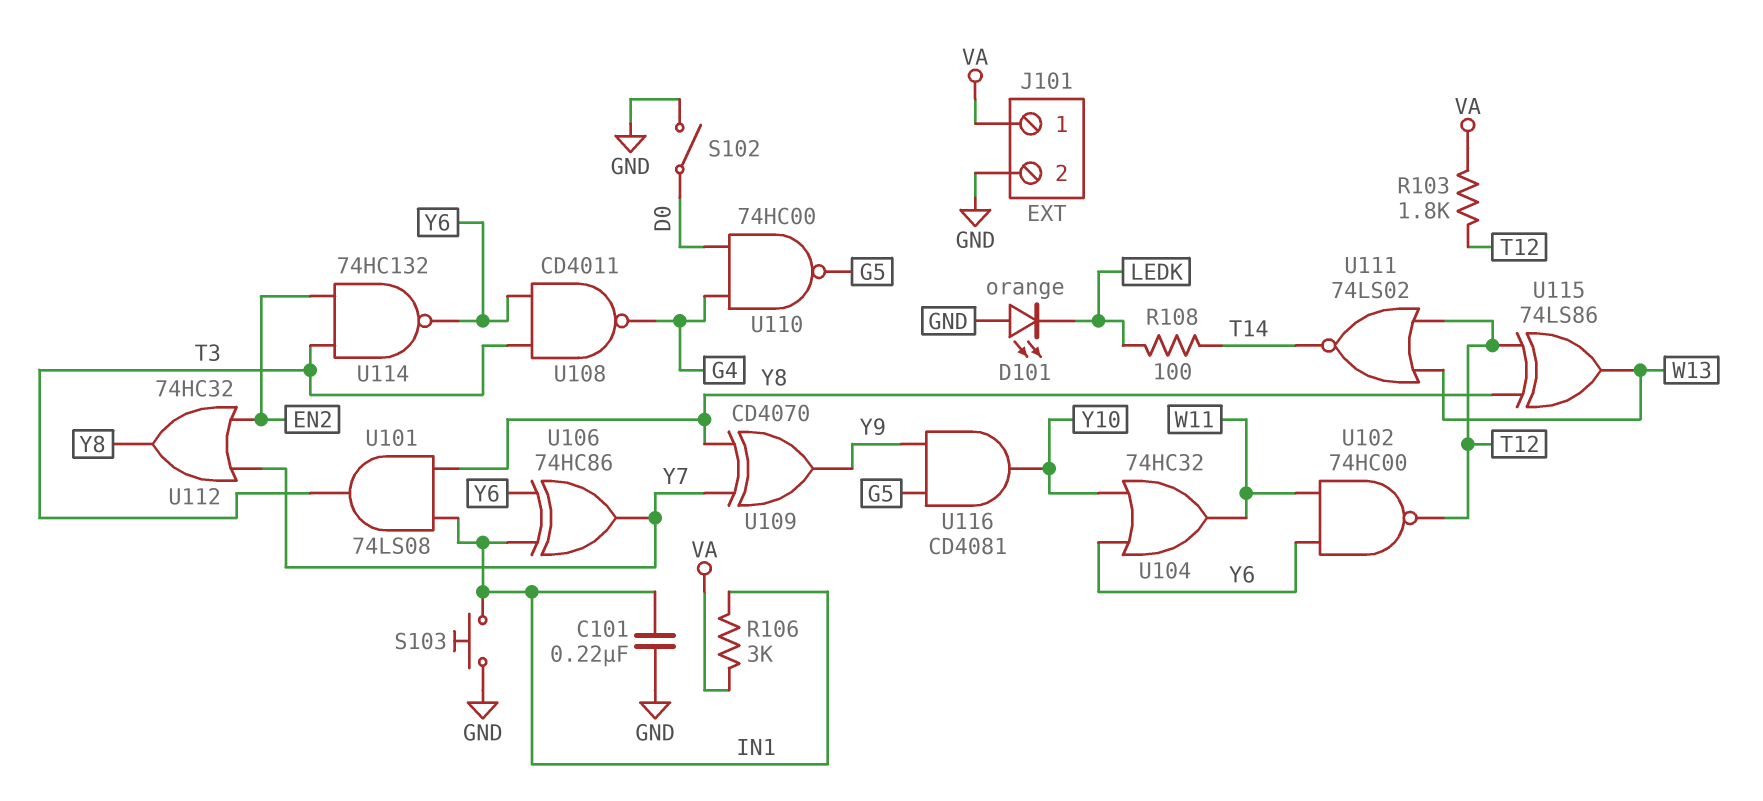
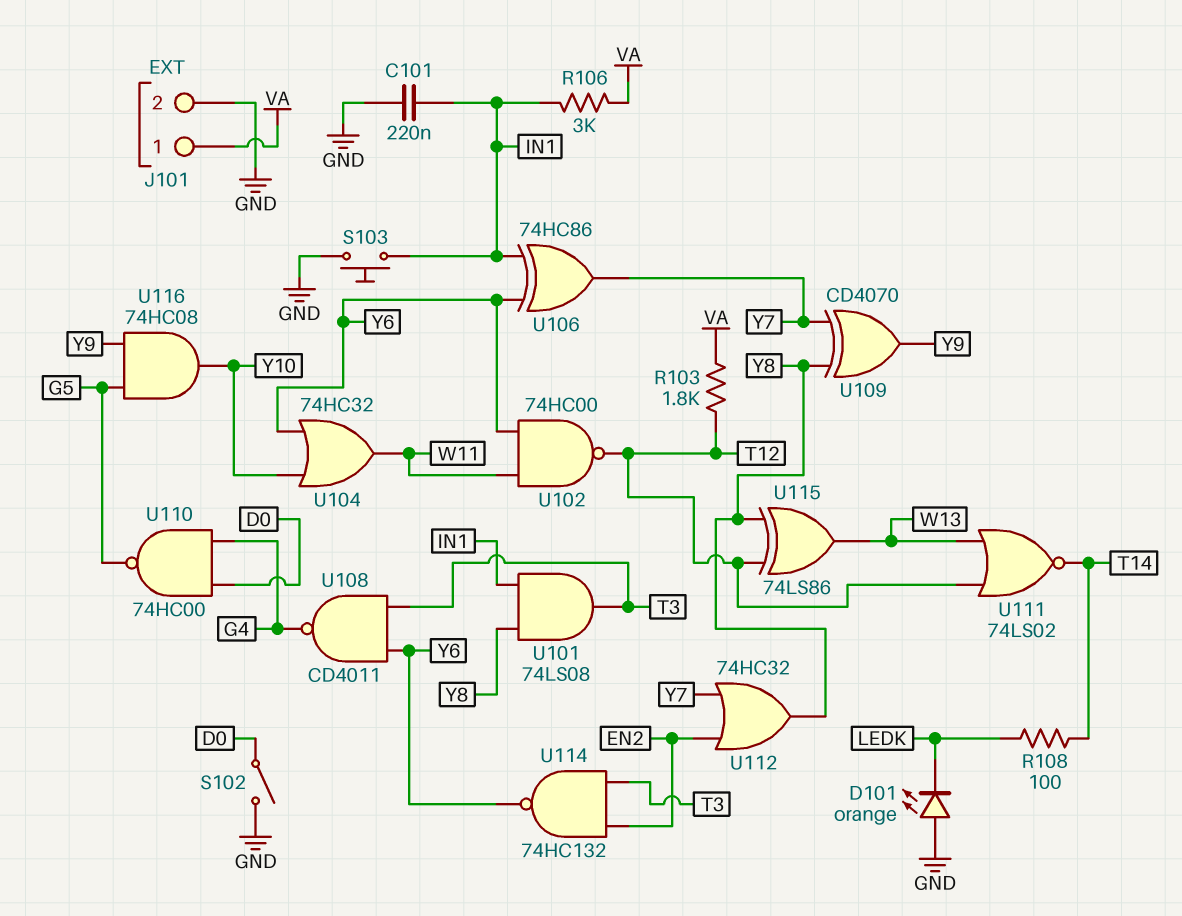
U116: AND CD4081 (in G5, in Y9, out Y10) -> AND 74HC08 (in G5, in Y9, out Y10)

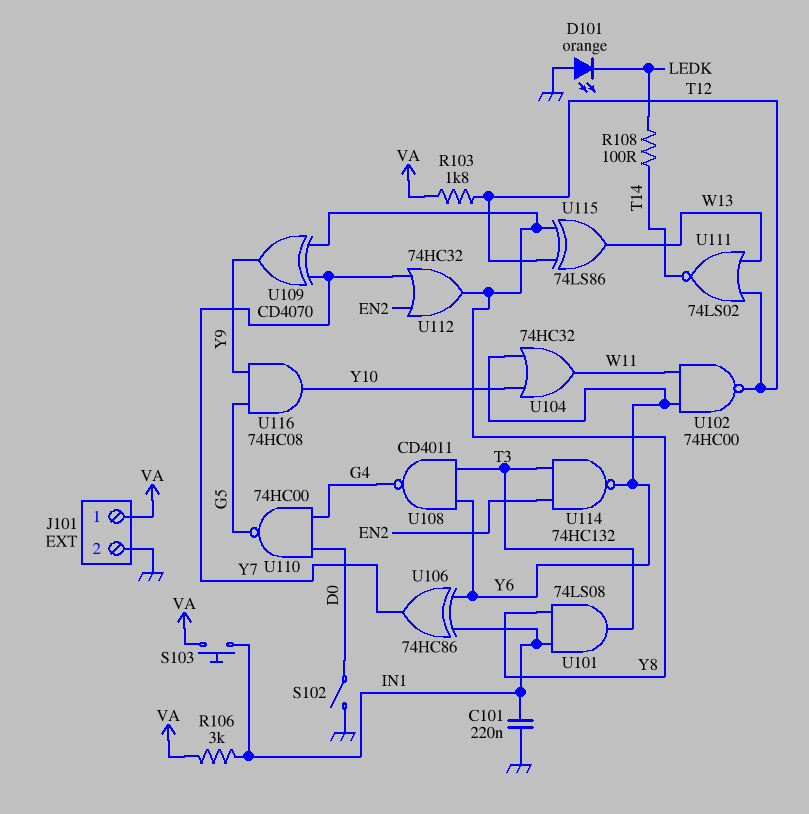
S103: button (GND, IN1) -> button (IN1, VA)

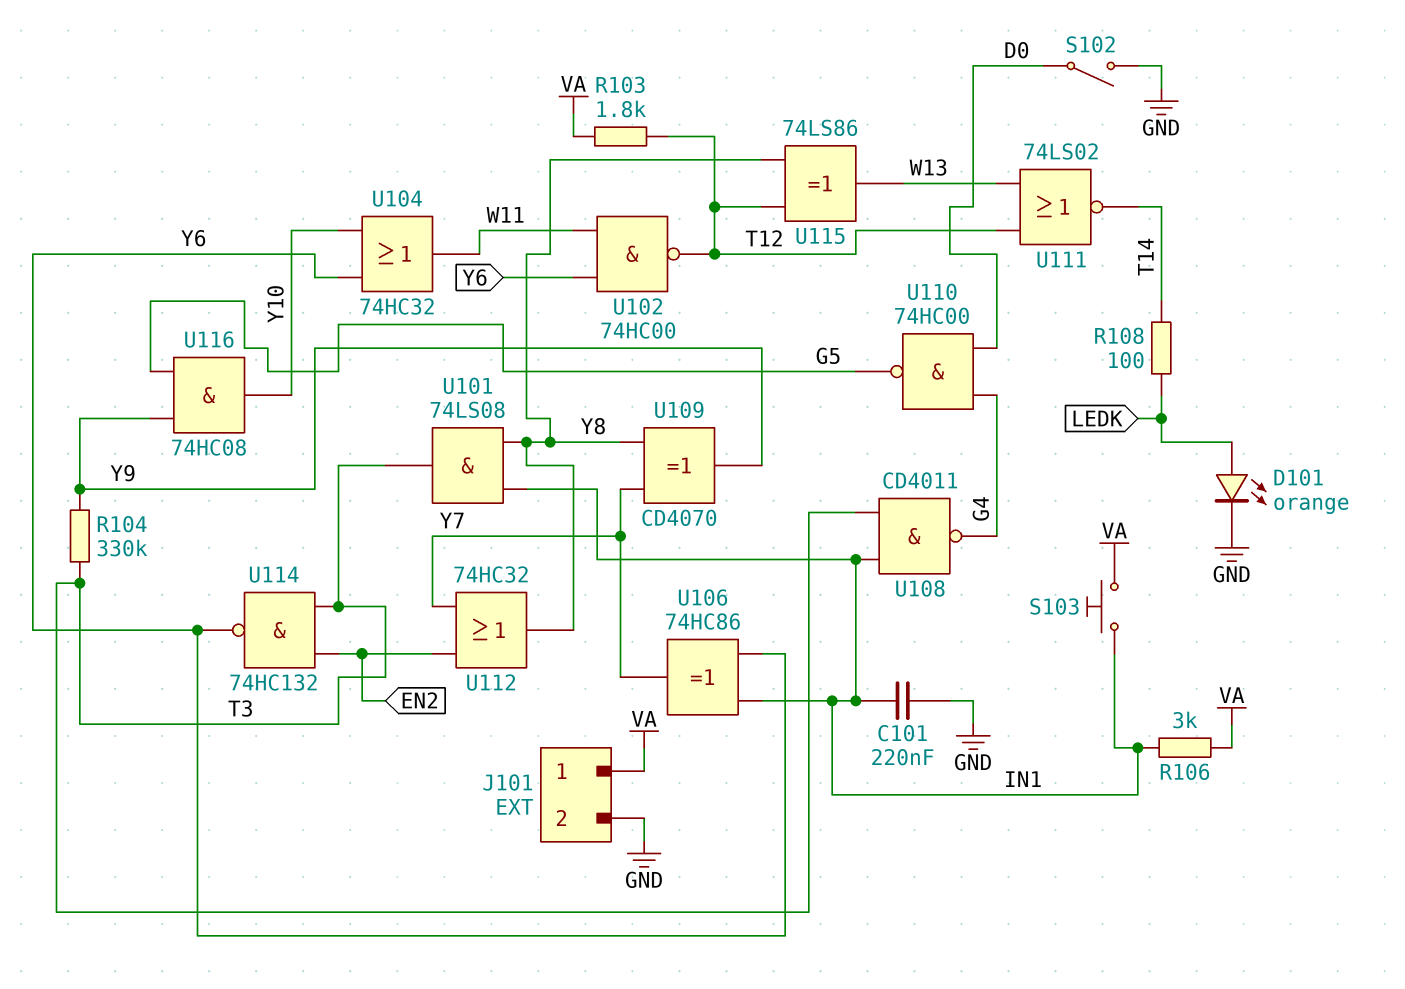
D101: LED orange (A GND, K LEDK) -> LED orange (A LEDK, K GND)
R104: none -> 330k (T3, Y9)
U108: NAND CD4011 (in T3, in Y6, out G4) -> NAND CD4011 (in IN1, in T3, out G4)

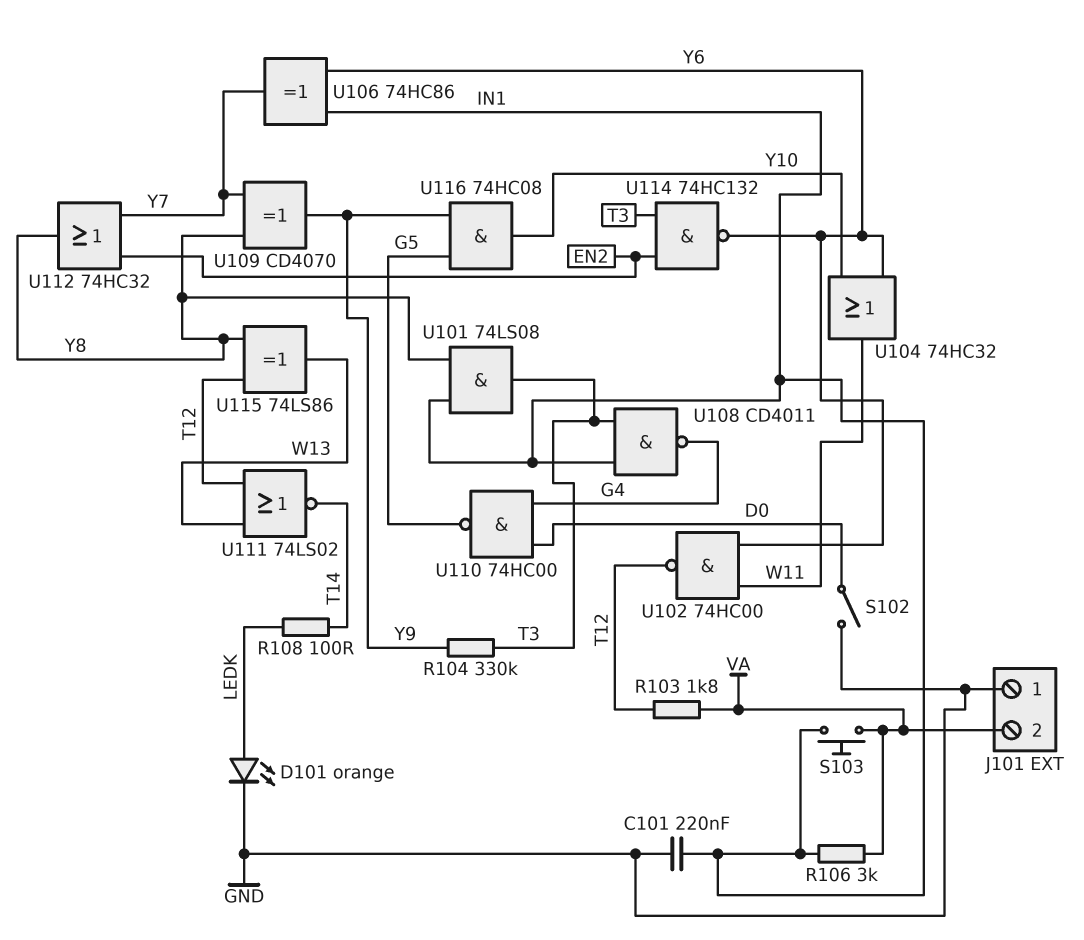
J101 pin 1: VA -> GND
J101 pin 2: GND -> VA

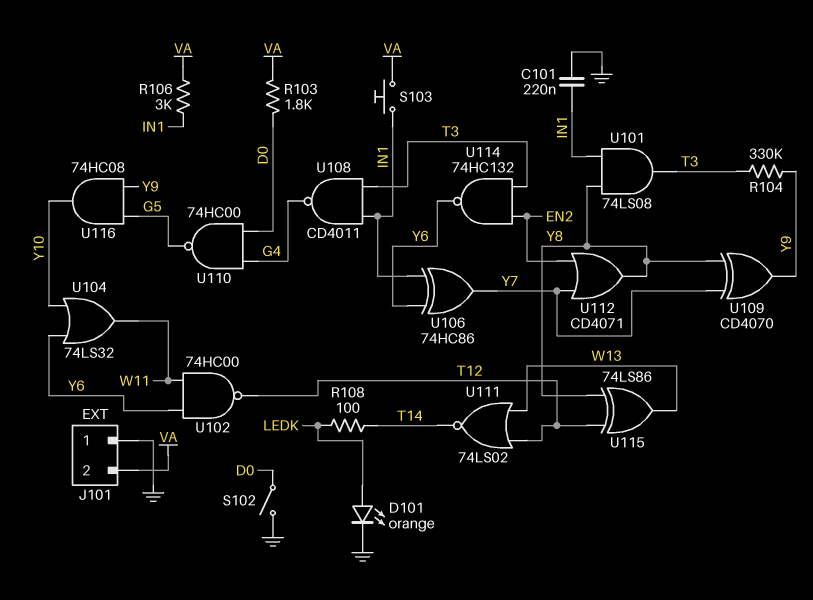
R103: 1.8k (T12, VA) -> 1.8k (D0, VA)
U104: OR 74HC32 (in Y6, in Y10, out W11) -> OR 74LS32 (in Y6, in Y10, out W11)
U112: OR 74HC32 (in EN2, in Y7, out Y8) -> OR CD4071 (in EN2, in Y7, out Y8)

